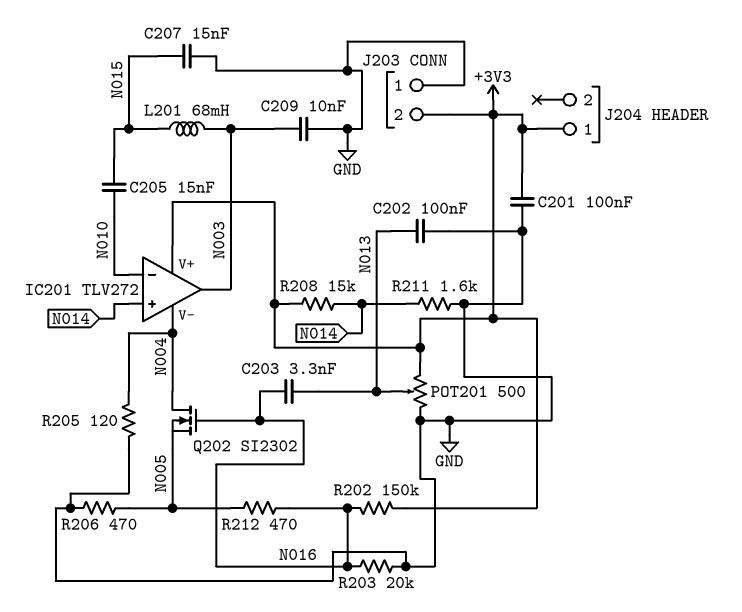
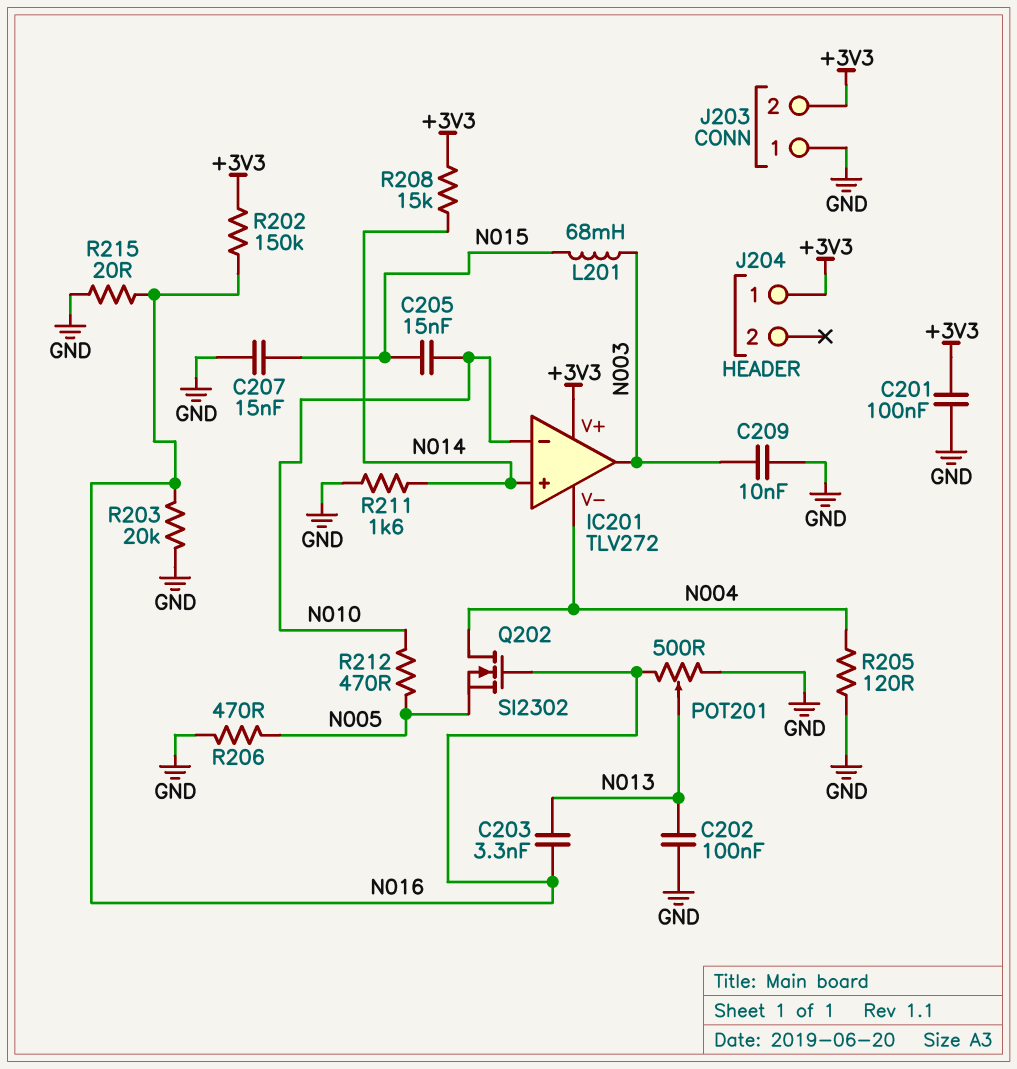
POT201: 500 (+3V3, GND, wiper N013) -> 500 (GND, N016, wiper N013)
R212: 470 (N005, N016) -> 470 (N005, N010)
R215: none -> 20 (GND, N016)

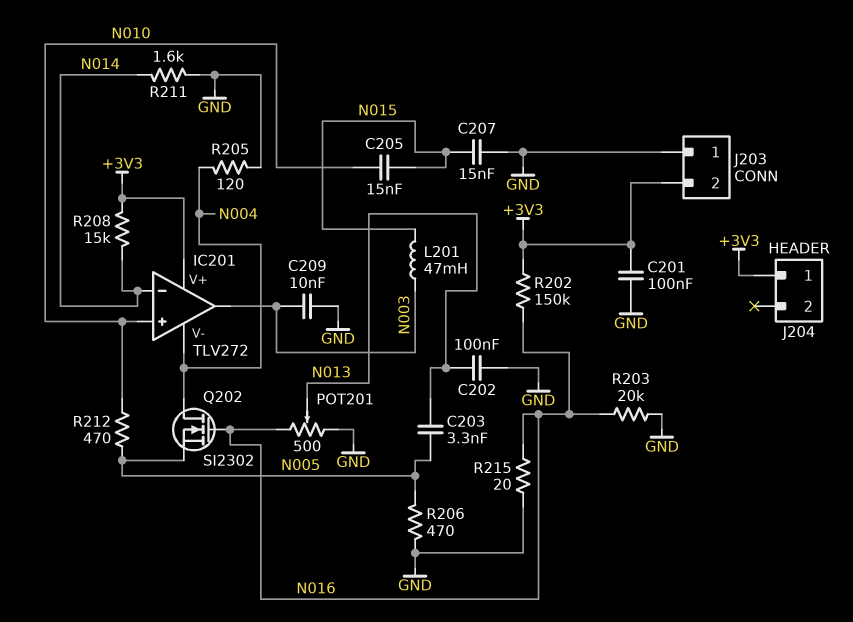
C203: 3.3nF (N013, N016) -> 3.3nF (N005, N013)
IC201 pin in+: N014 -> N010
IC201 pin in-: N010 -> N014
L201: 68mH (N003, N015) -> 47mH (N003, N015)

